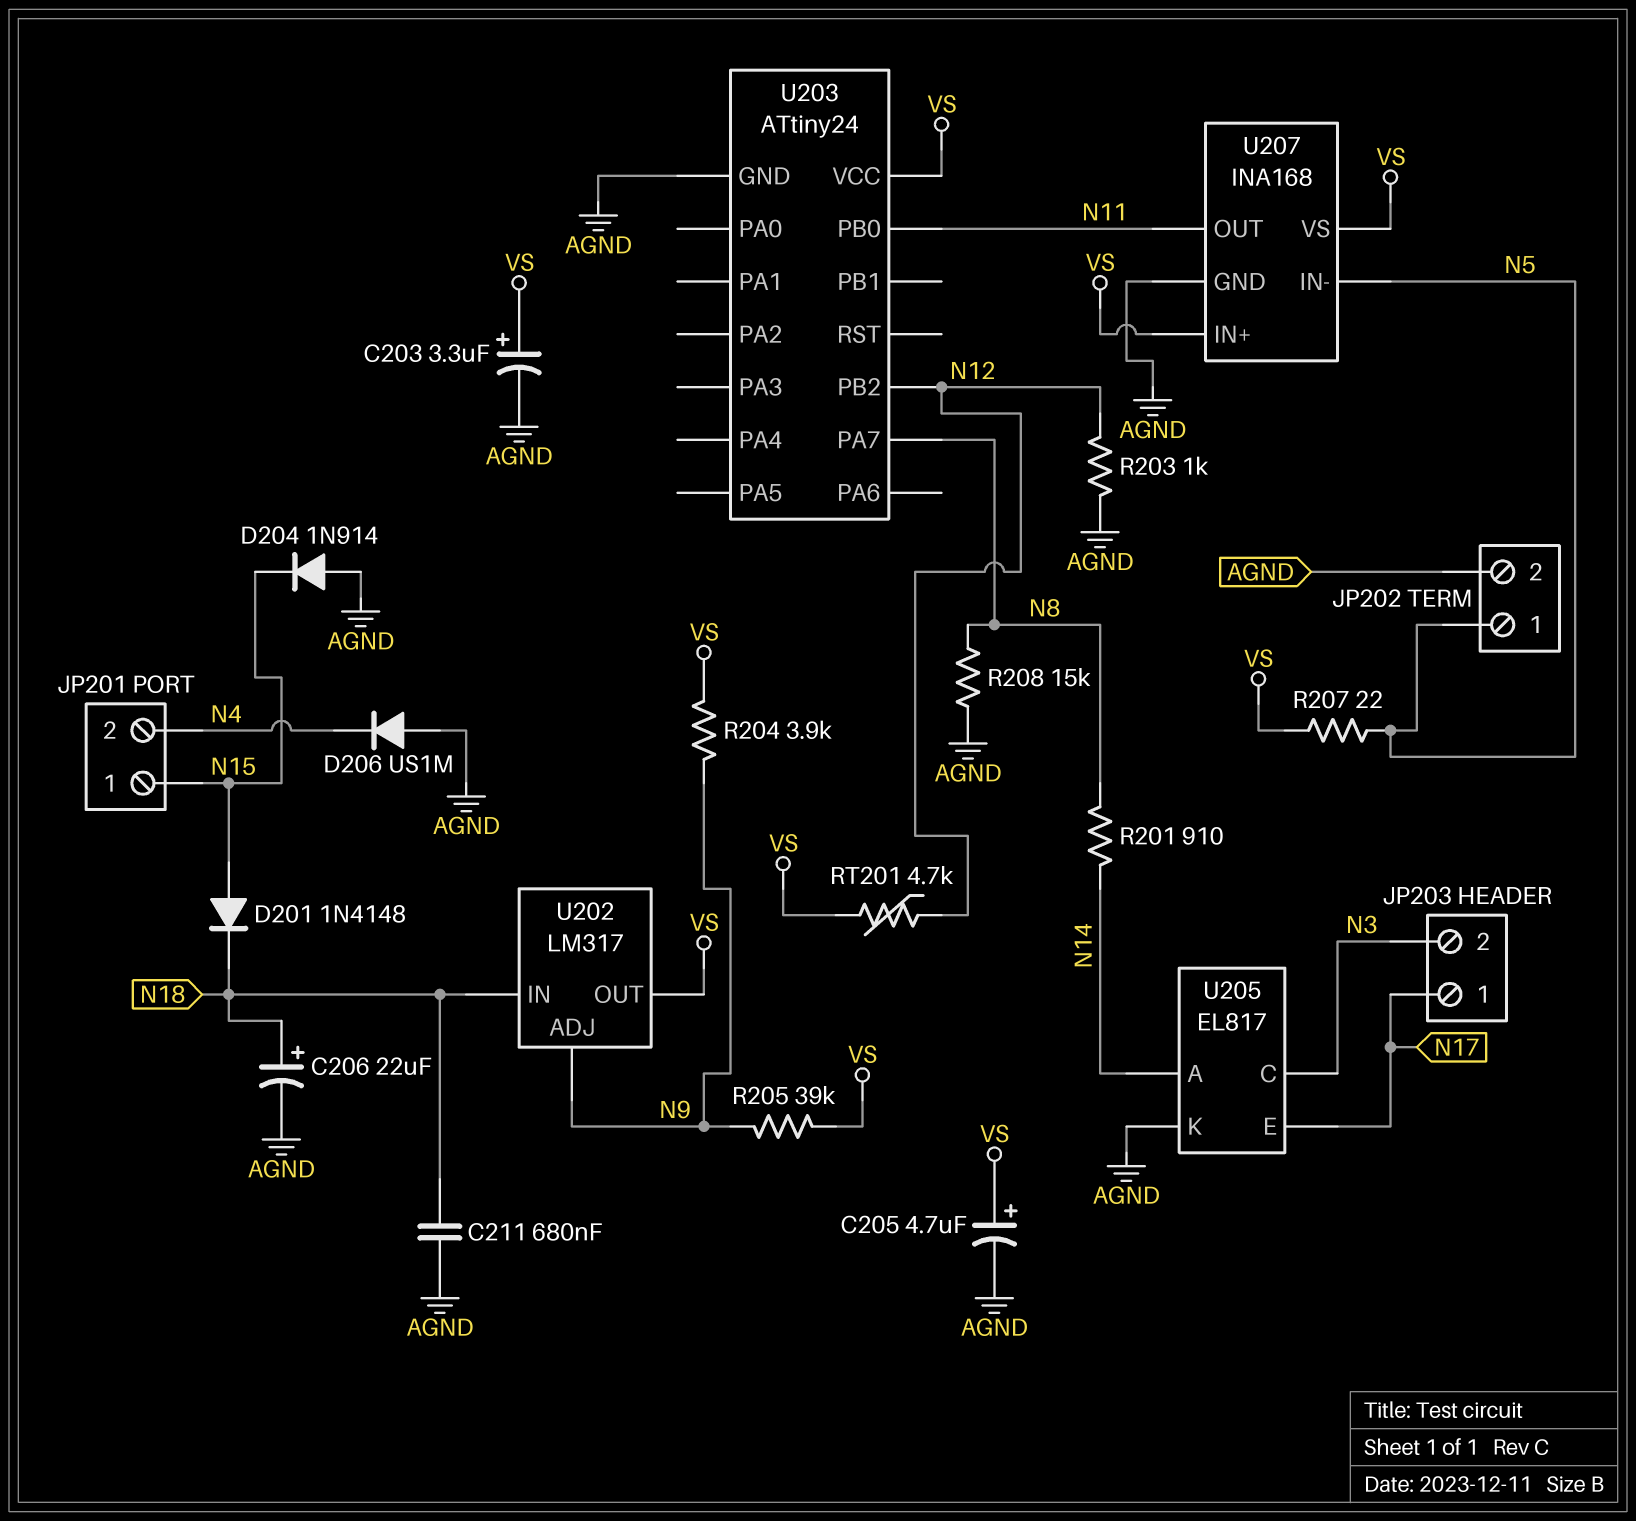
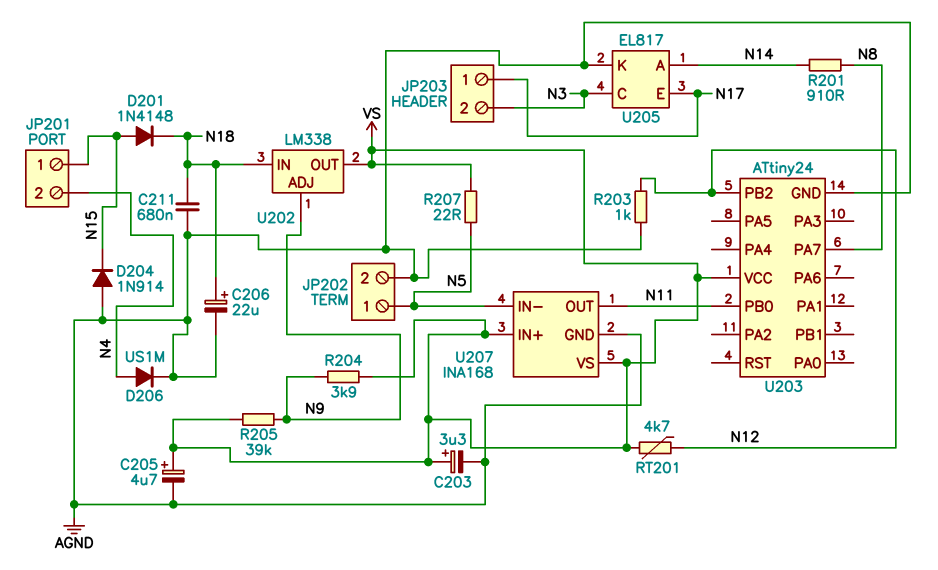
D206: diode US1M (A AGND, K N4) -> diode US1M (A N4, K AGND)
R208: 15k (AGND, N8) -> none
U202: LM317 -> LM338

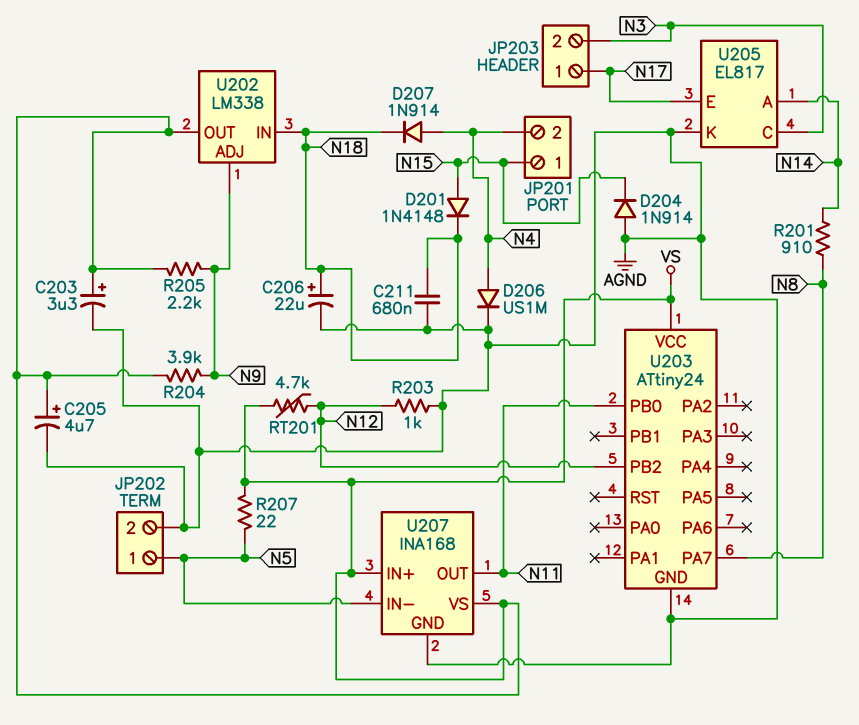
D207: none -> diode 1N914 (A N4, K N18)
R205: 39k (N9, VS) -> 2.2k (N9, VS)

